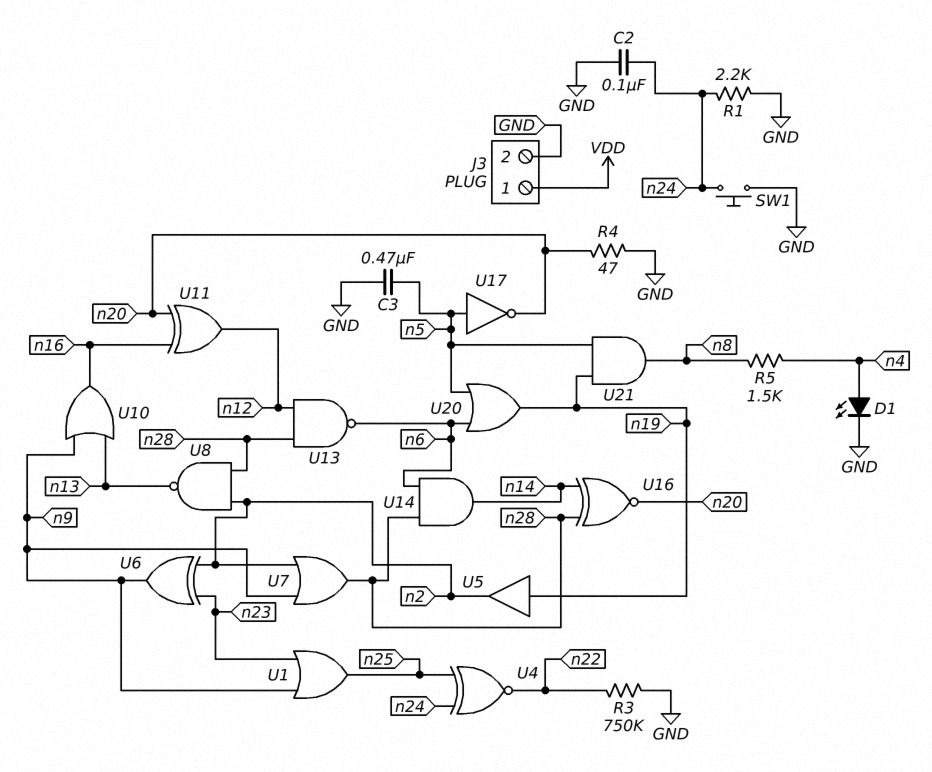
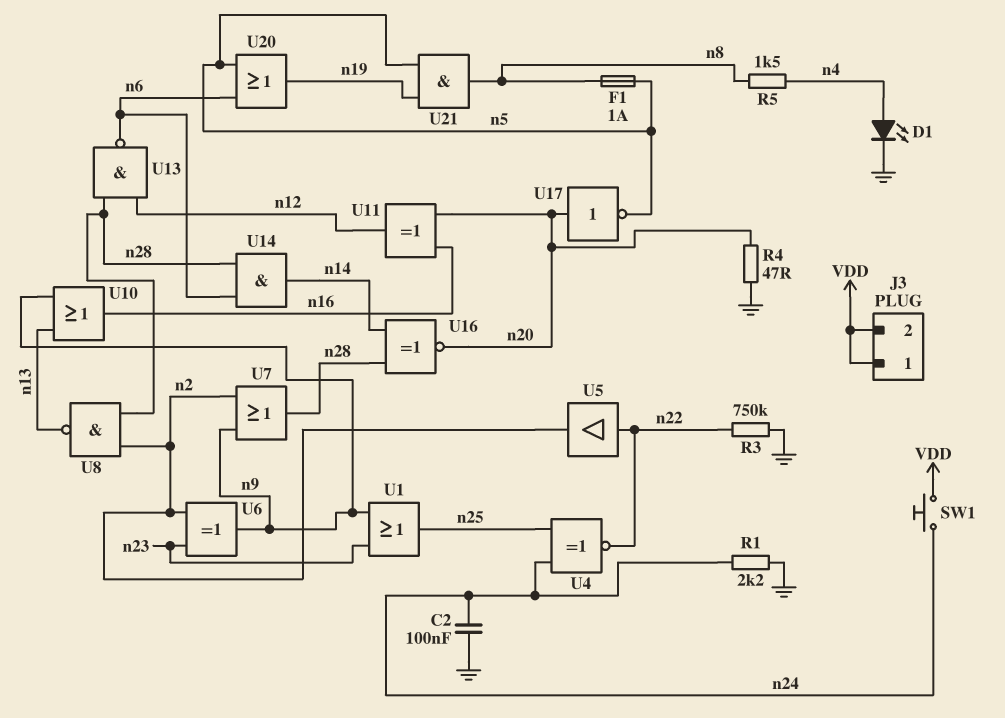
C3: 470nF (GND, n5) -> none
F1: none -> 1A (n5, n8)
J3 pin 2: GND -> VDD
SW1: button (GND, n24) -> button (VDD, n24)
U5: buffer (in n19, out n2) -> buffer (in n22, out n2)
U17: NOT (in n5, out n20) -> NOT (in n20, out n5)

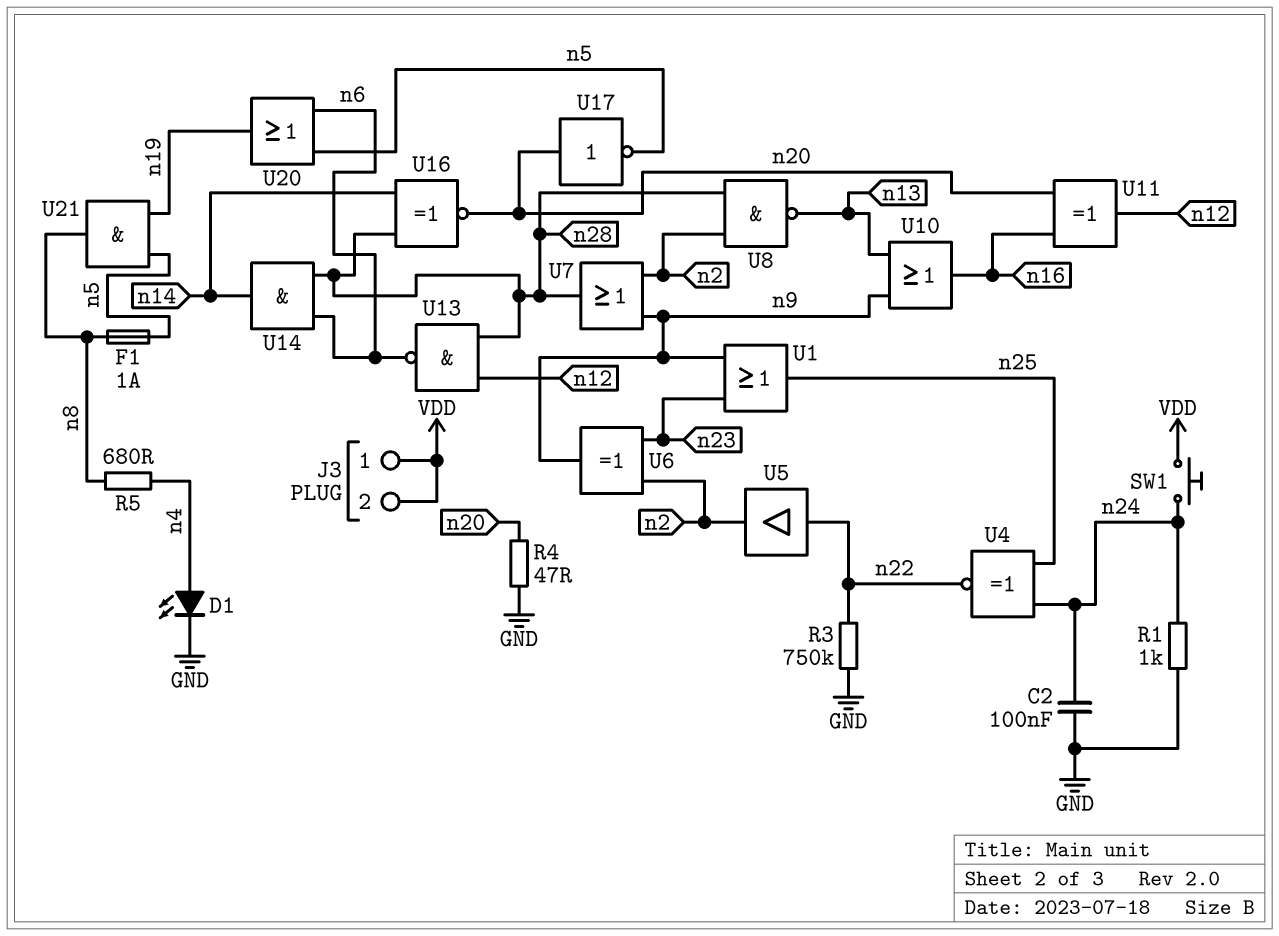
R1: 2.2k (GND, n24) -> 1k (GND, n24)
R5: 1.5k (n4, n8) -> 680 (n4, n8)

